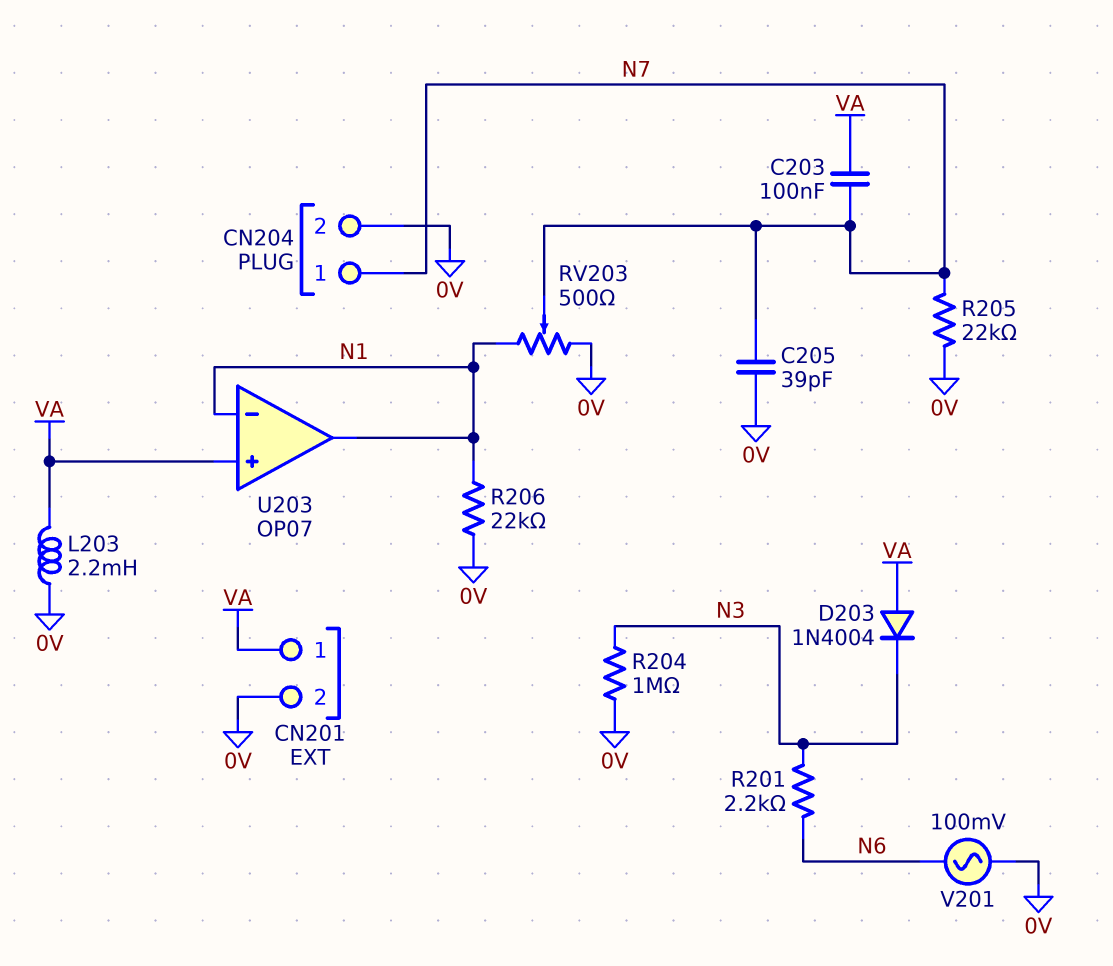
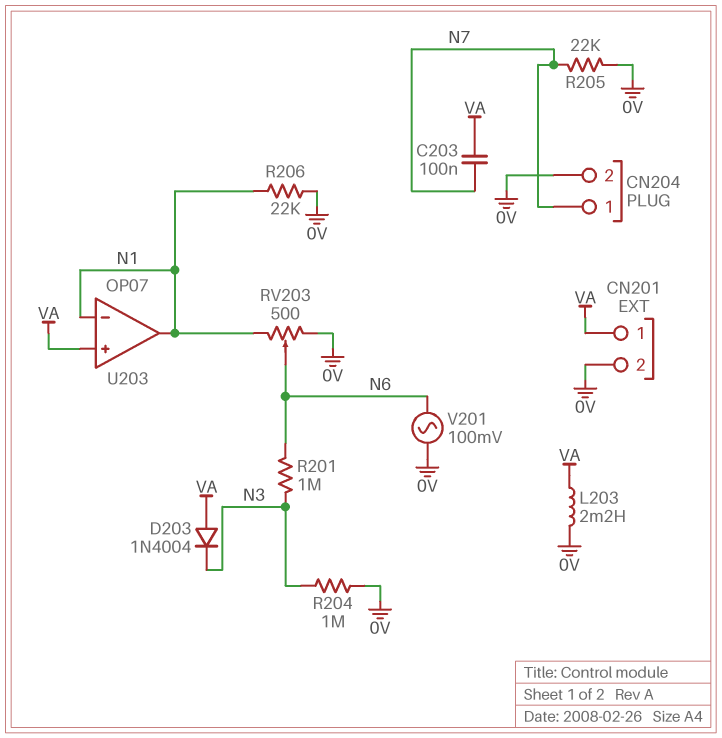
C205: 39pF (0V, N7) -> none
R201: 2.2k (N3, N6) -> 1M (N3, N6)
RV203: 500 (0V, N1, wiper N7) -> 500 (0V, N1, wiper N6)

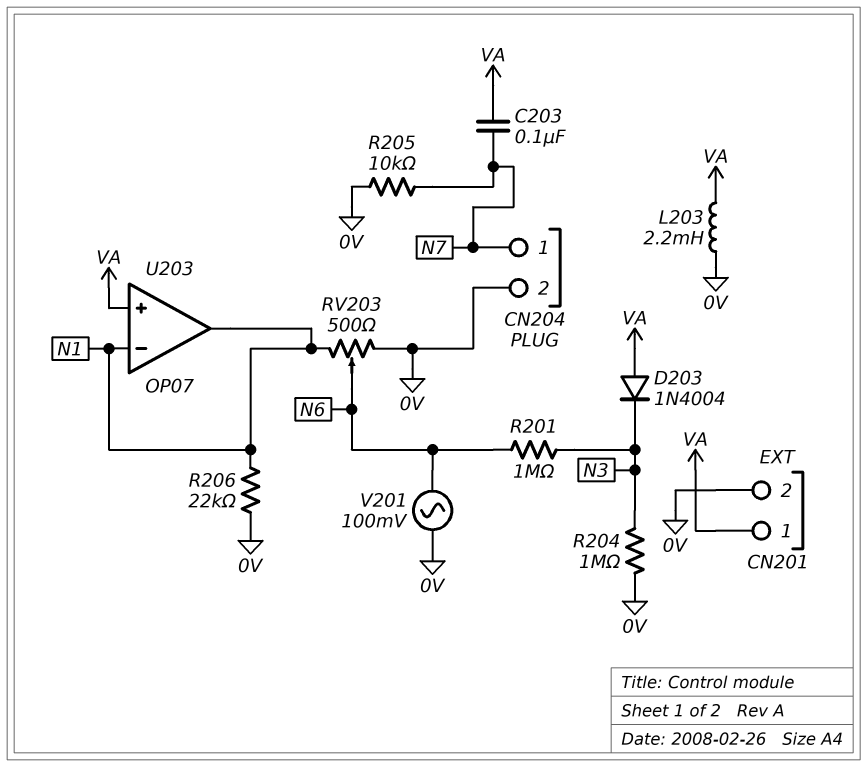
R205: 22k (0V, N7) -> 10k (0V, N7)

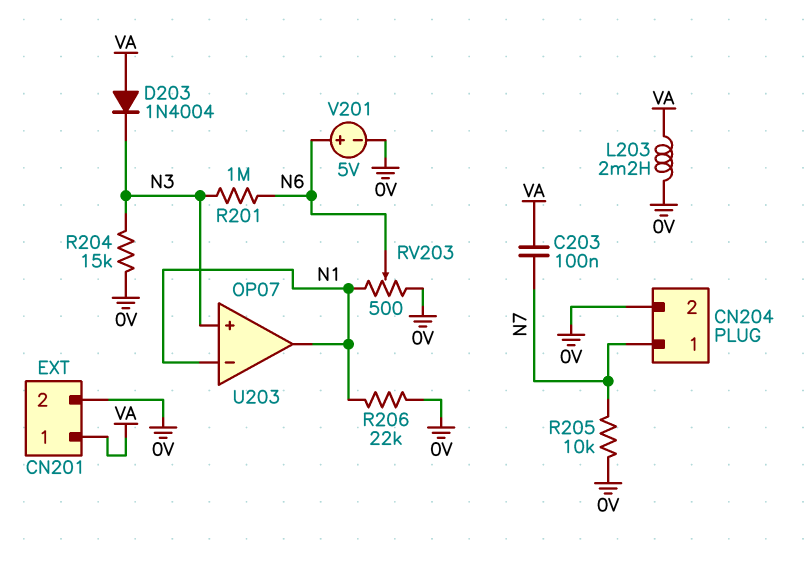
R204: 1M (0V, N3) -> 15k (0V, N3)
U203 pin in+: VA -> N3
V201: AC 100mV (0V, N6) -> 5V (plus N6, minus 0V)

